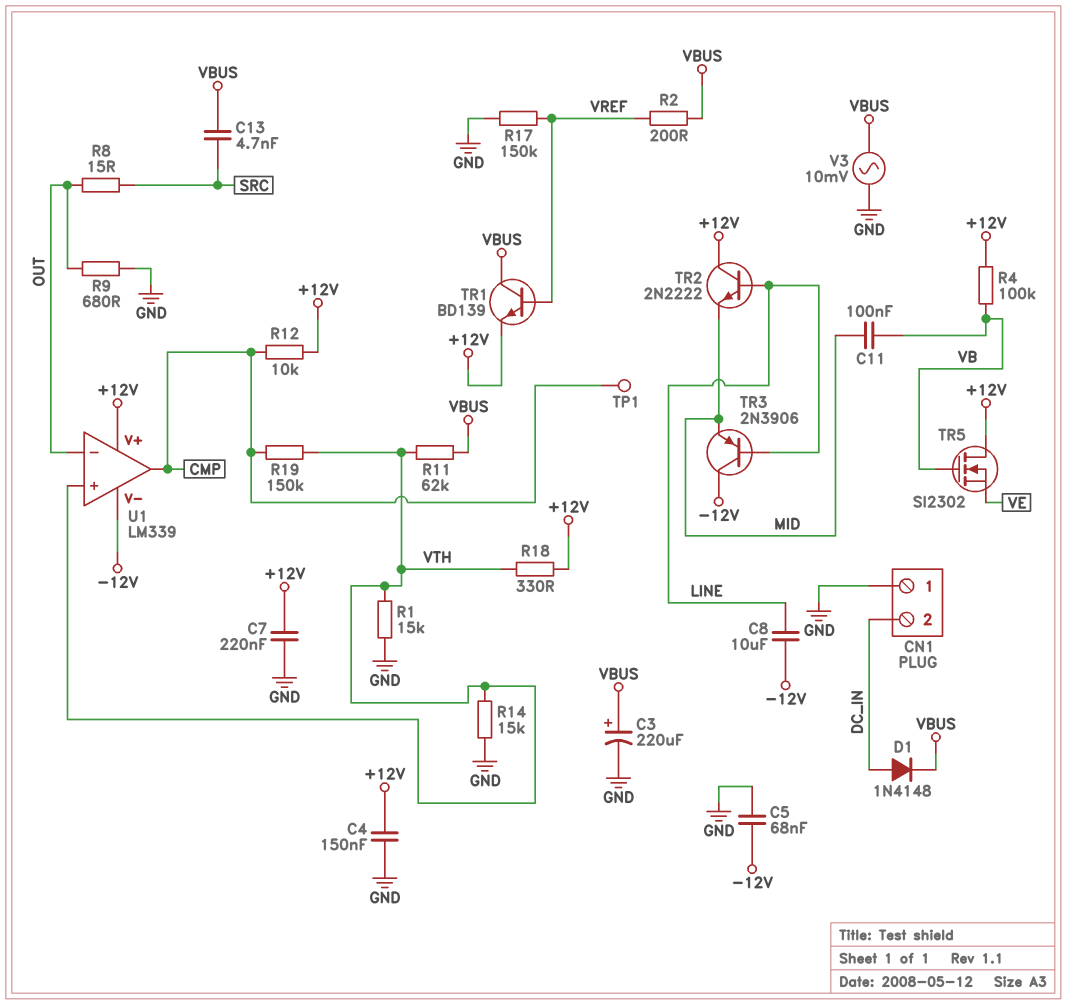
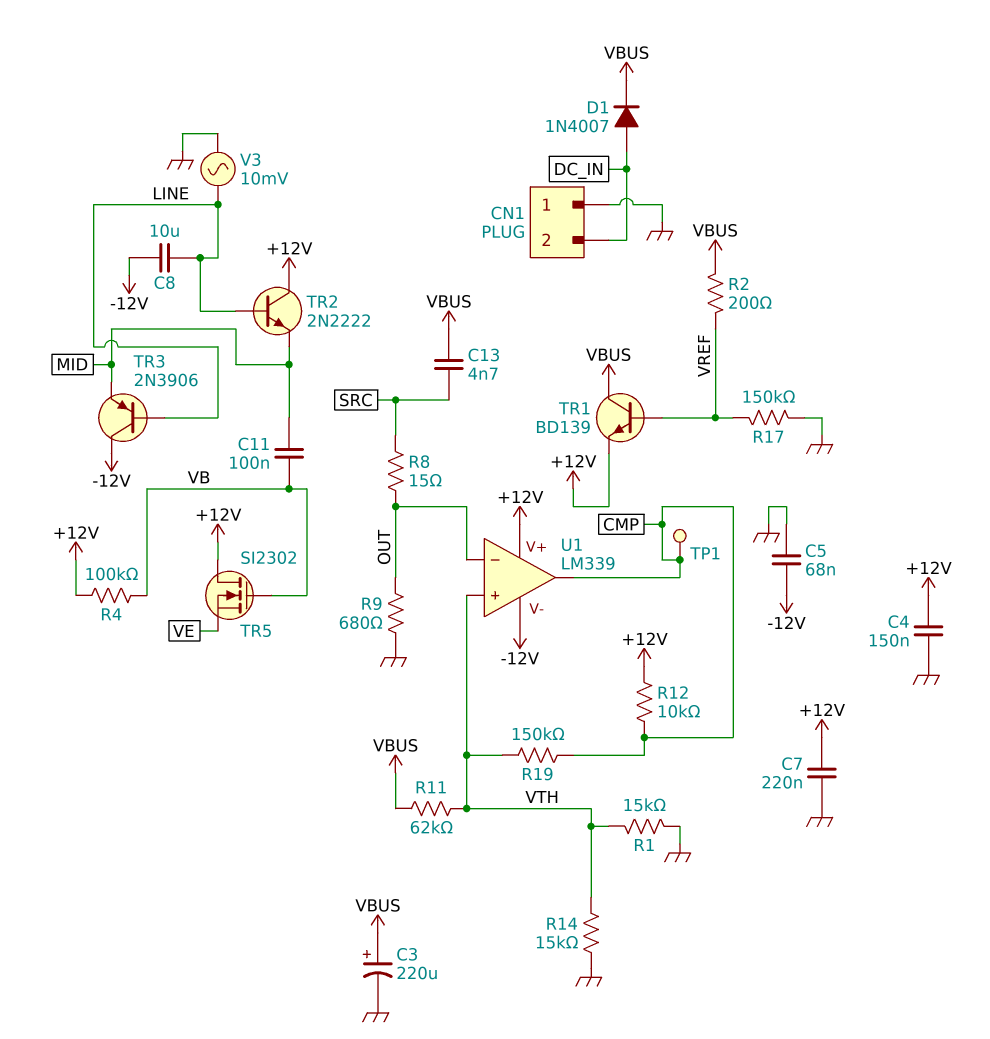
D1: diode 1N4148 (A DC_IN, K VBUS) -> diode 1N4007 (A DC_IN, K VBUS)
R18: 330 (+12V, VTH) -> none
V3: AC 10mV (GND, VBUS) -> AC 10mV (GND, LINE)

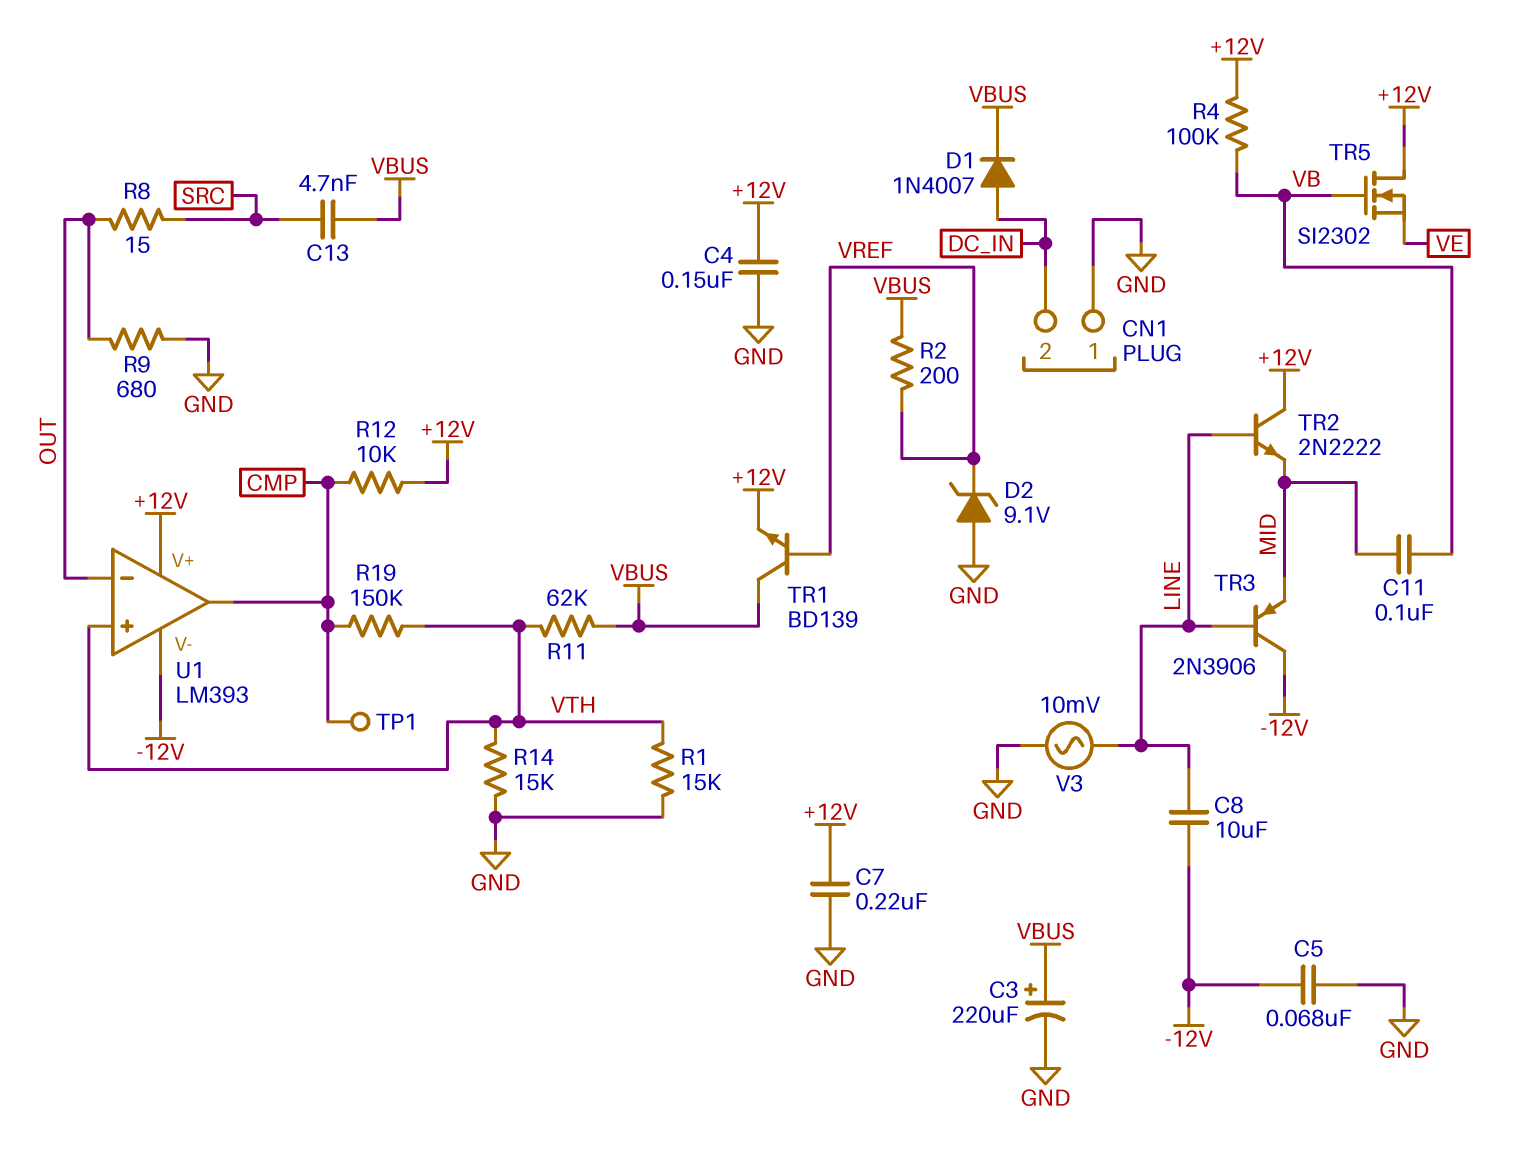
D2: none -> zener 9.1V (A GND, K VREF)
R17: 150k (GND, VREF) -> none
U1: LM339 -> LM393

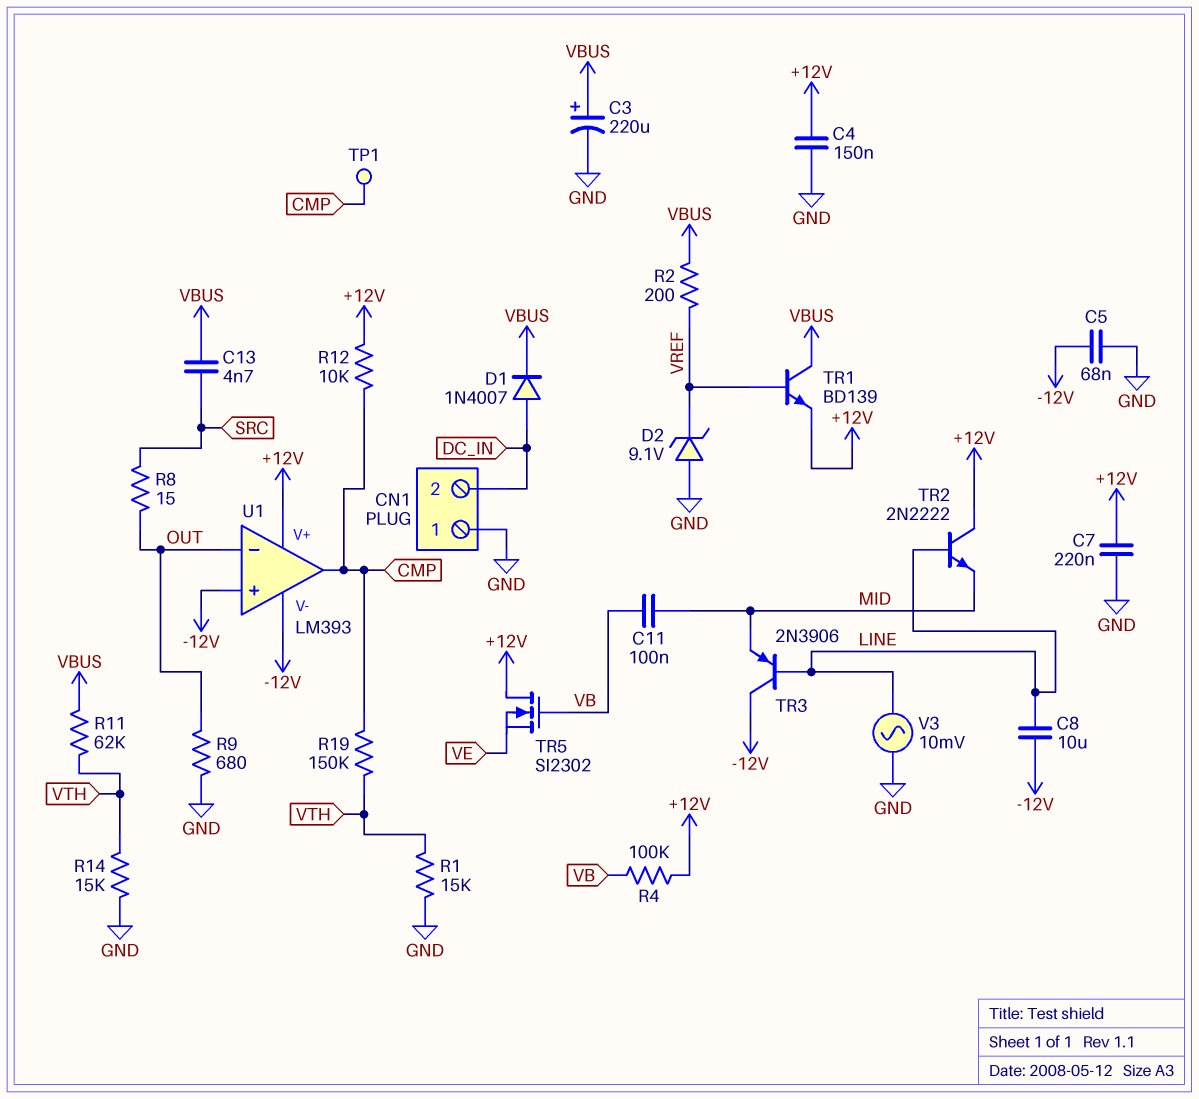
U1 pin in+: VTH -> -12V

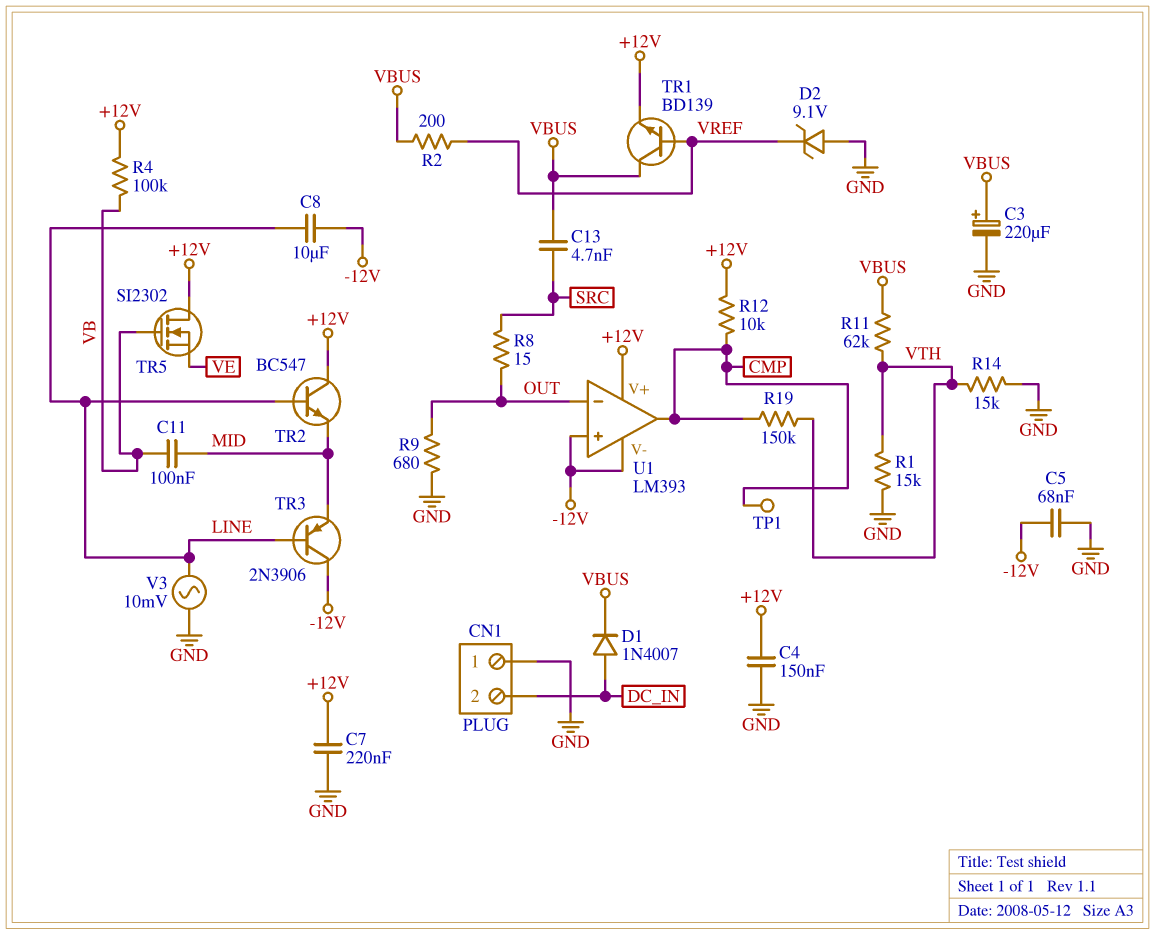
TR2: NPN 2N2222 (B LINE, C +12V, E MID) -> NPN BC547 (B LINE, C +12V, E MID)

